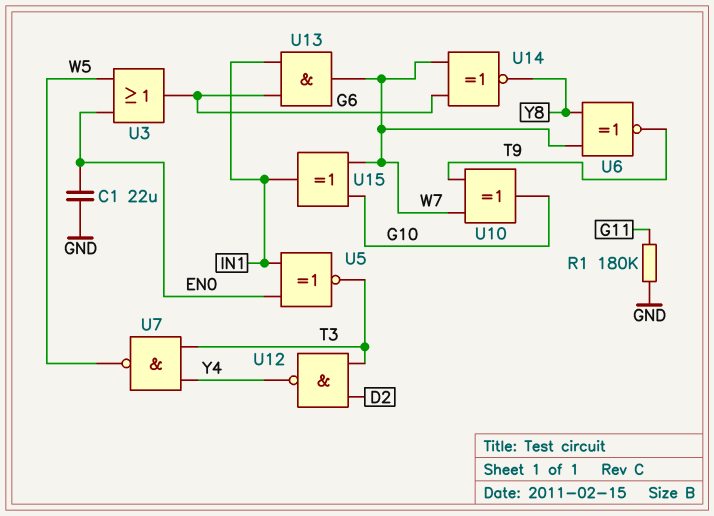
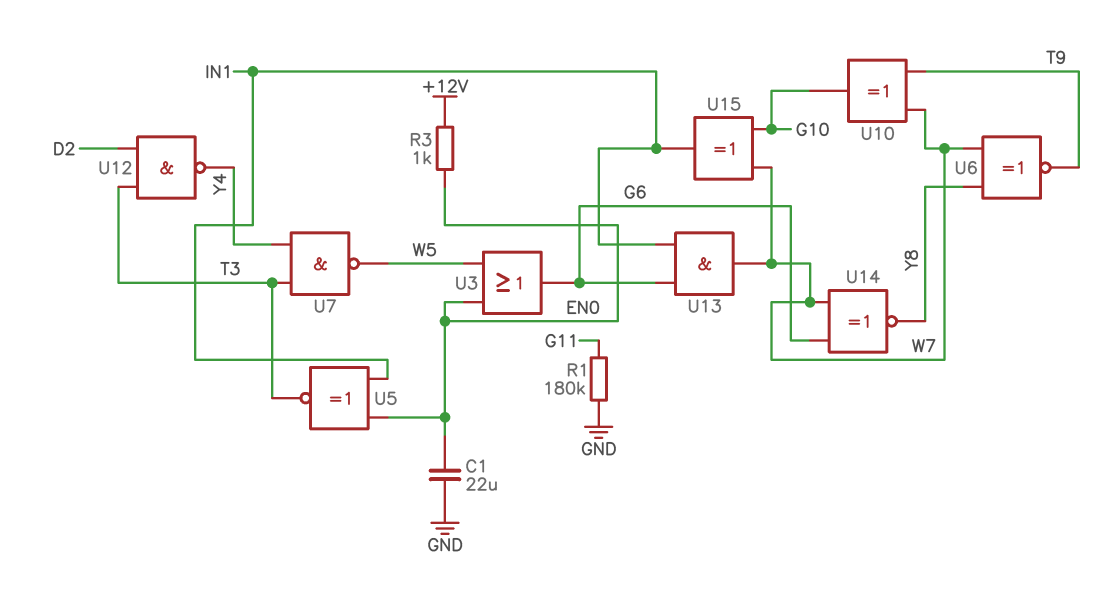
R3: none -> 1k (+12V, EN0)

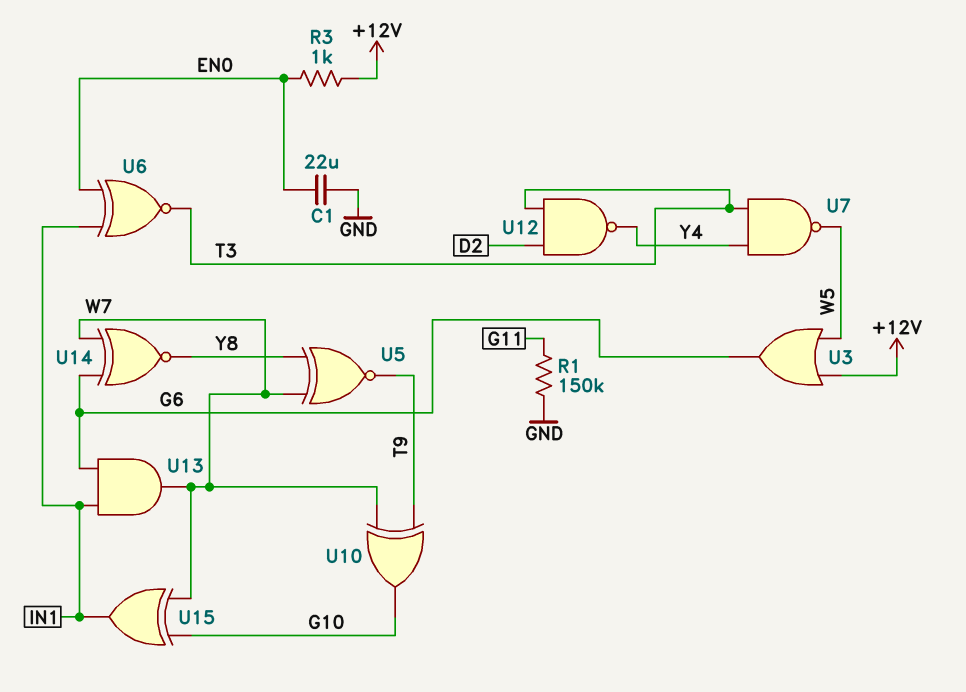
R1: 180k (G11, GND) -> 150k (G11, GND)
U3: OR (in EN0, in W5, out G6) -> OR (in +12V, in W5, out G6)
U5: XNOR (in EN0, in IN1, out T3) -> XNOR (in W7, in Y8, out T9)
U6: XNOR (in W7, in Y8, out T9) -> XNOR (in EN0, in IN1, out T3)

